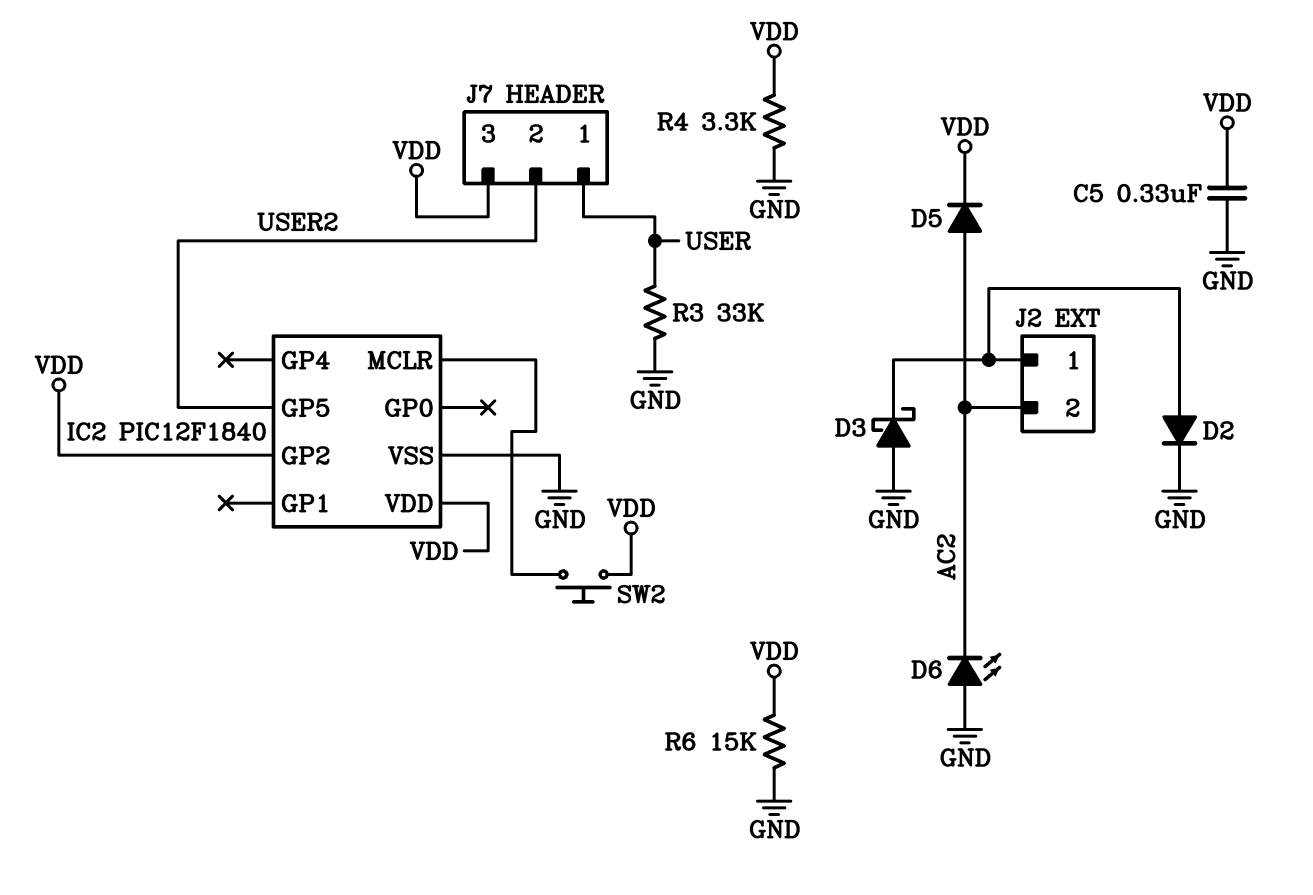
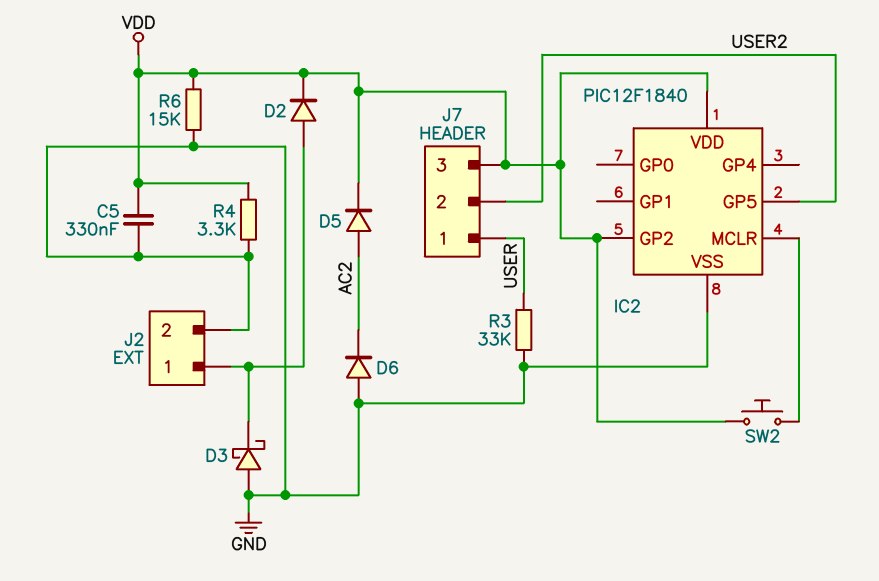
D2: diode (A J2/1, K GND) -> diode (A J2/1, K VDD)
D6: LED (A GND, K AC2) -> diode (A GND, K AC2)
J2 pin 2: AC2 -> GND

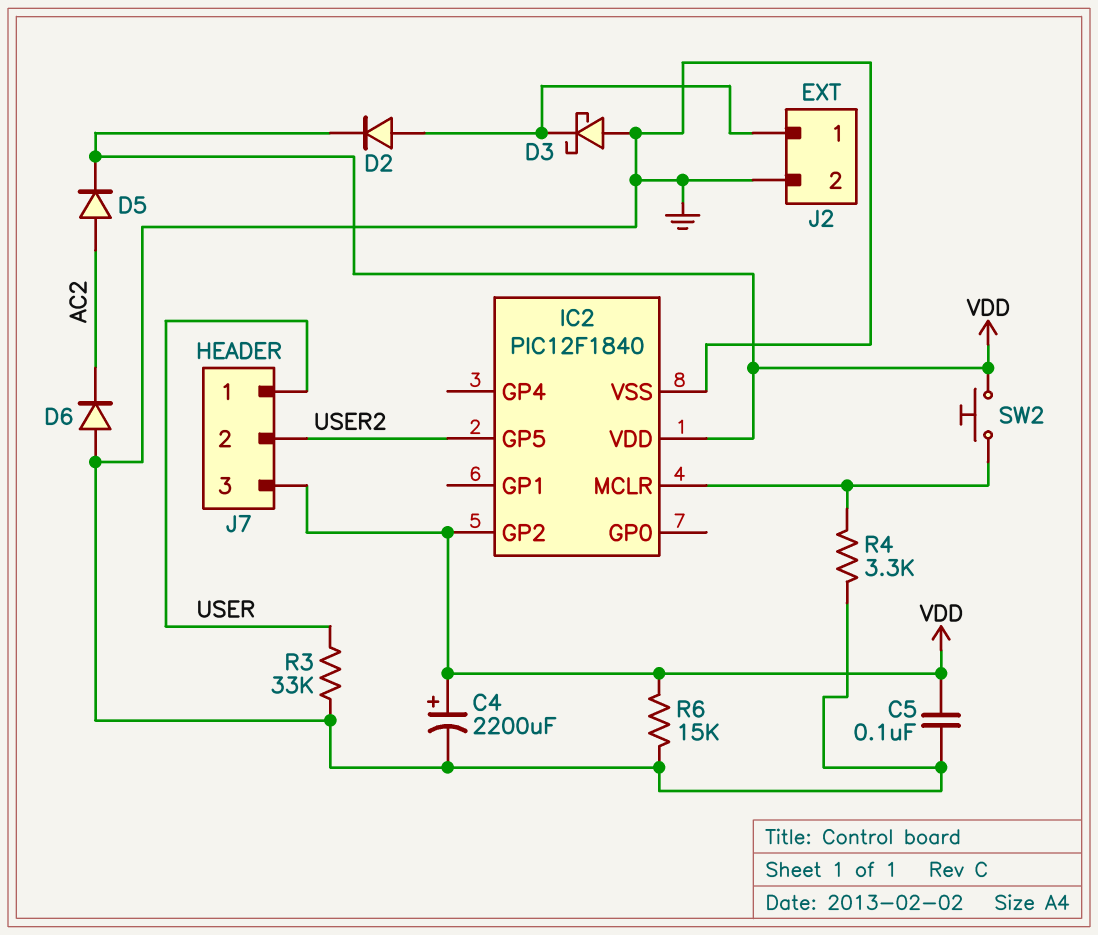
C4: none -> 2200uF (plus VDD, minus GND)
C5: 330nF (GND, VDD) -> 100nF (GND, VDD)
R4: 3.3k (GND, VDD) -> 3.3k (GND, IC2/MCLR)

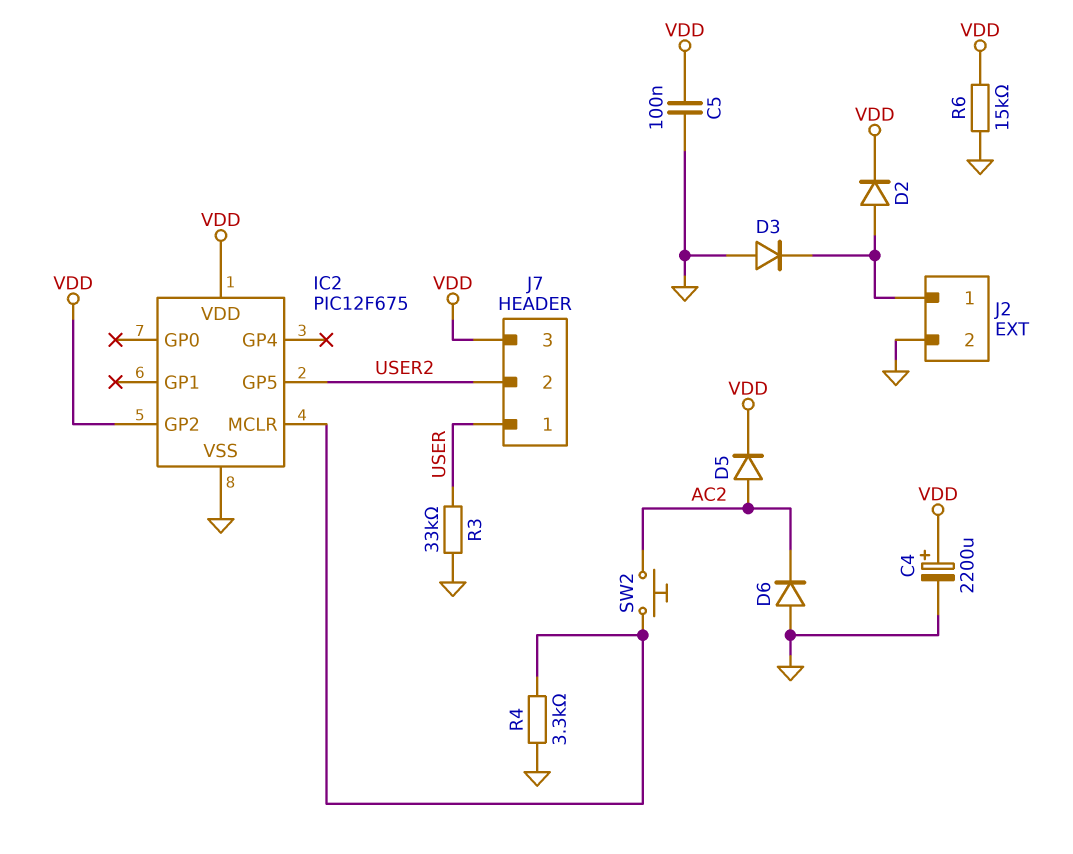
D3: schottky (A GND, K J2/1) -> diode (A GND, K J2/1)
IC2: PIC12F1840 -> PIC12F675
SW2: button (IC2/MCLR, VDD) -> button (AC2, IC2/MCLR)

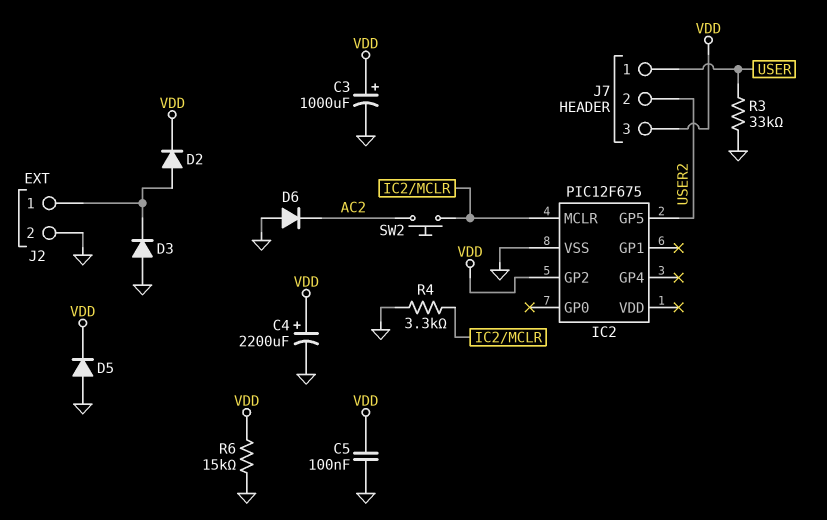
C3: none -> 1000uF (plus VDD, minus GND)
D5: diode (A AC2, K VDD) -> diode (A GND, K VDD)
IC2 pin VDD: VDD -> none

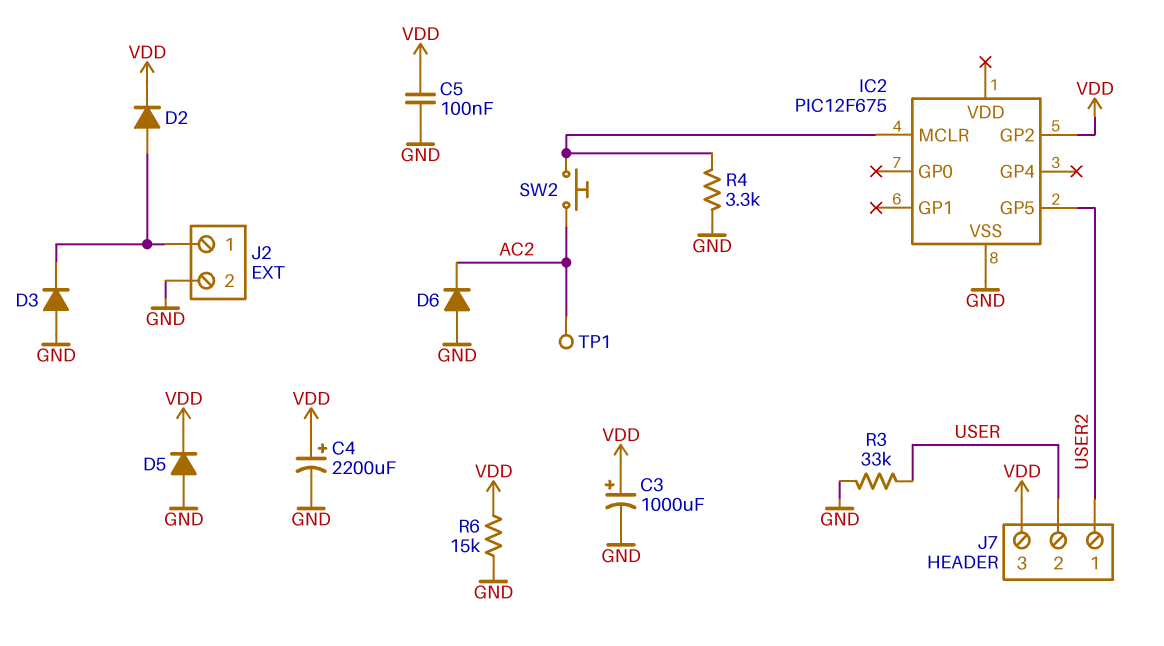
J7 pin 1: USER -> USER2
J7 pin 2: USER2 -> USER
TP1: none -> test point (AC2)

